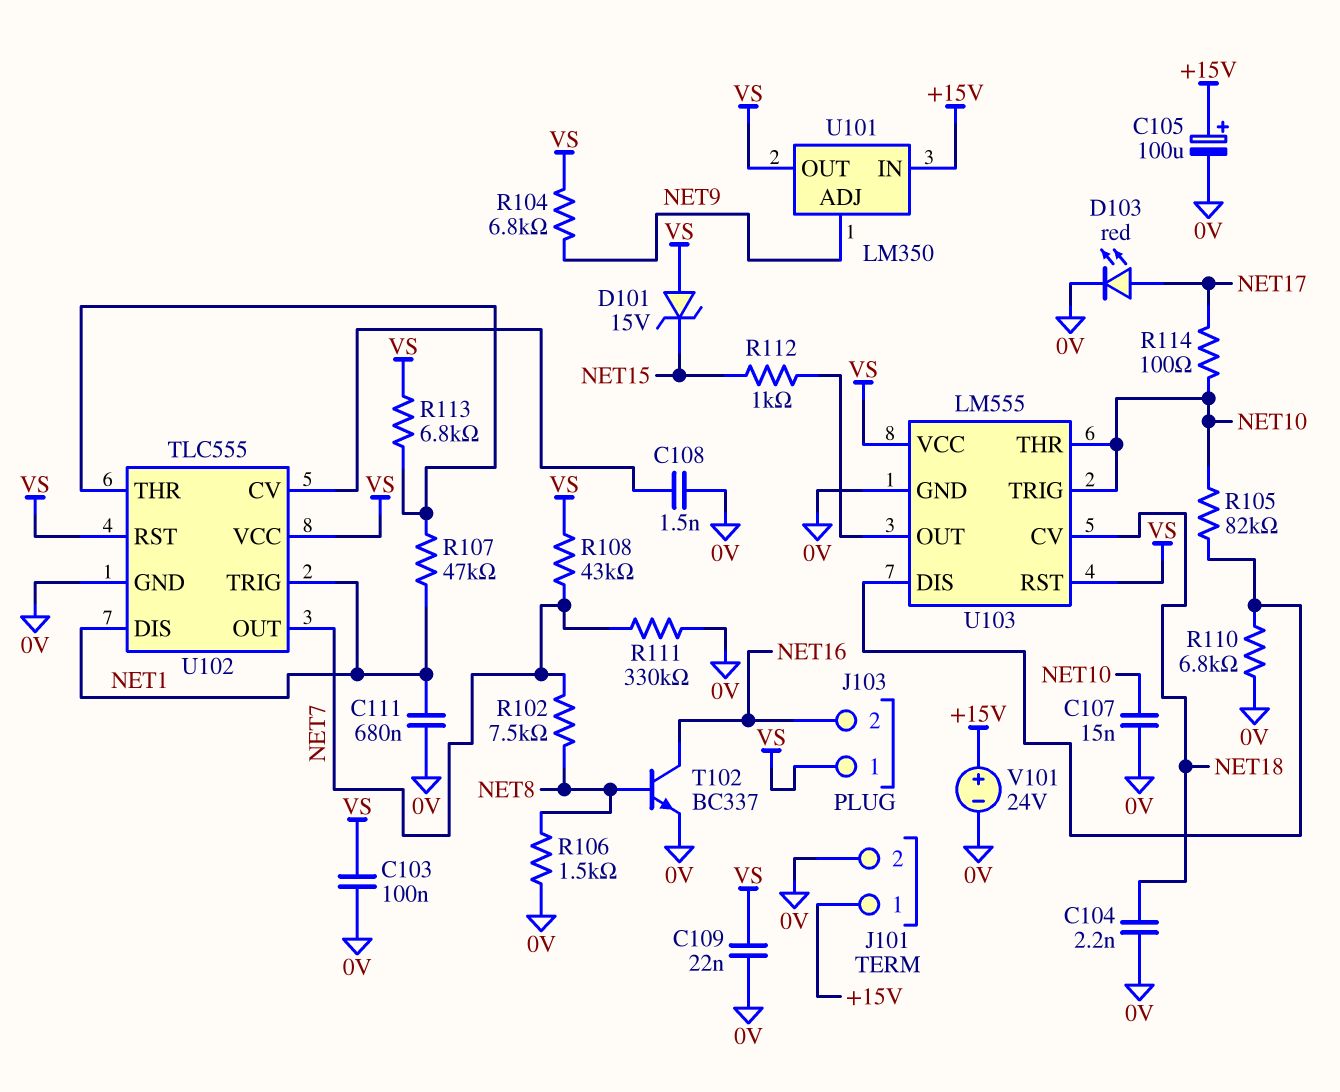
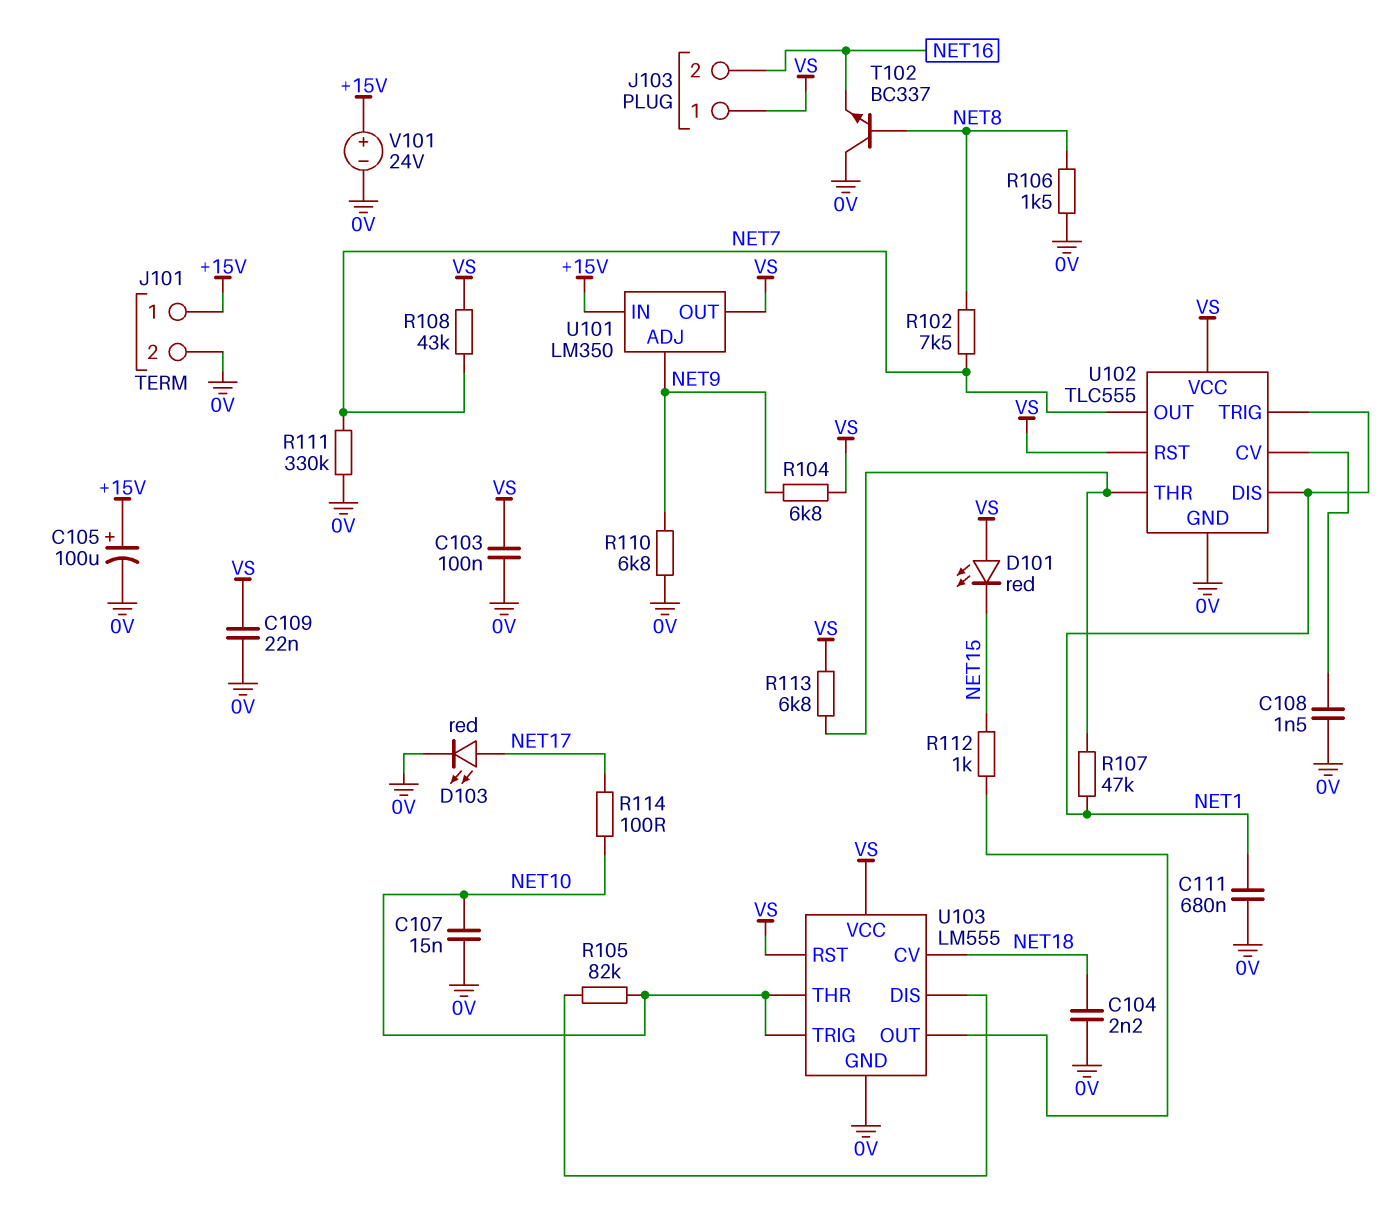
D101: zener 15V (A VS, K NET15) -> LED red (A VS, K NET15)
R110: 6.8k (0V, U103/DIS) -> 6.8k (0V, NET9)
T102: NPN BC337 (B NET8, C NET16, E 0V) -> NPN BC337 (B NET8, C 0V, E NET16)

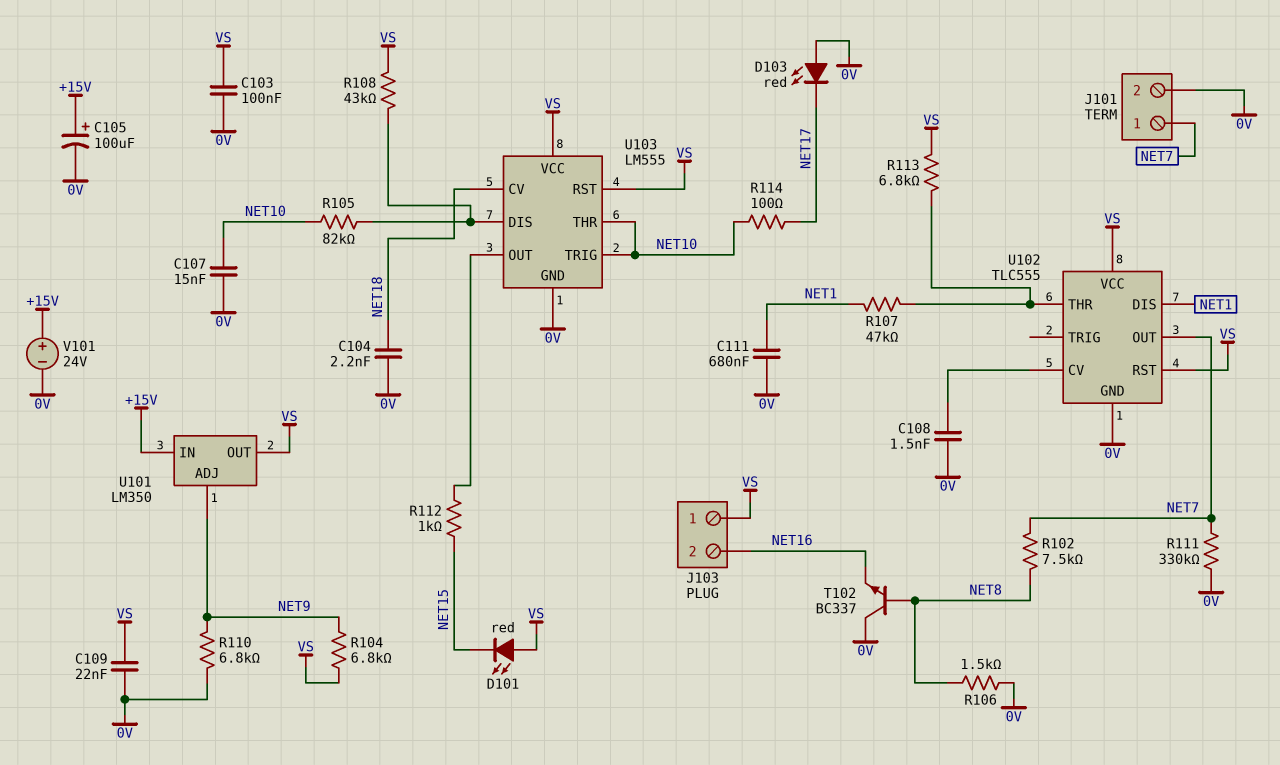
D103: LED red (A NET17, K 0V) -> LED red (A 0V, K NET17)
J101 pin 1: +15V -> NET7
R108: 43k (NET7, VS) -> 43k (U103/DIS, VS)
U102 pin TRIG: NET1 -> none

